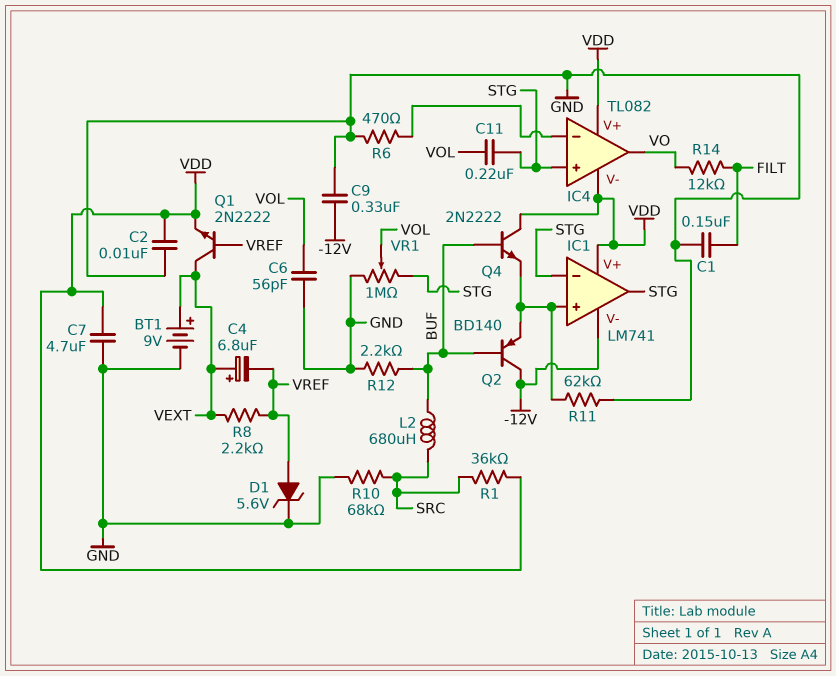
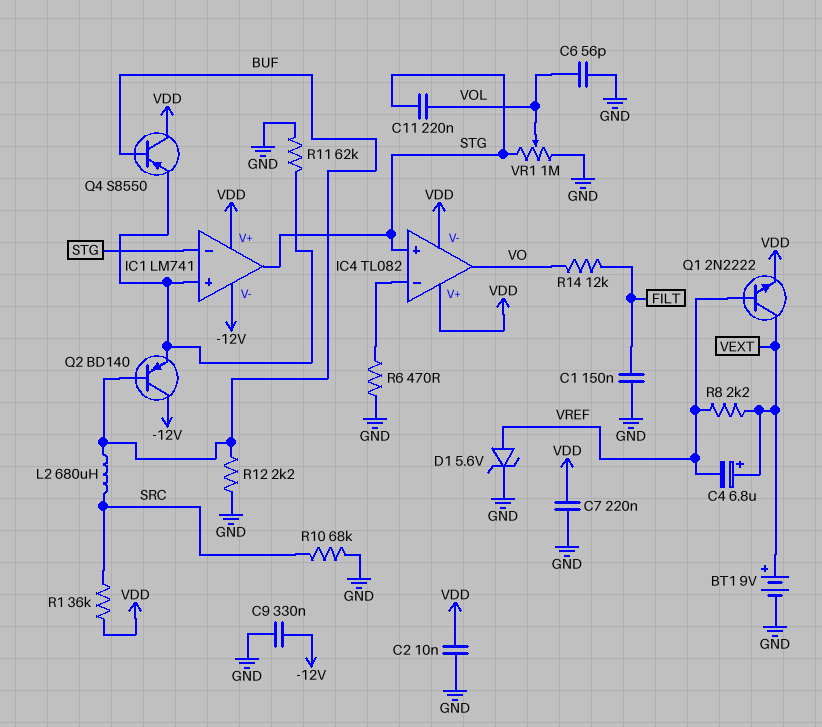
C7: 4.7uF (GND, VDD) -> 220nF (GND, VDD)
Q4: NPN 2N2222 (B BUF, C VDD, E IC1/in+) -> PNP S8550 (B BUF, C VDD, E IC1/in+)

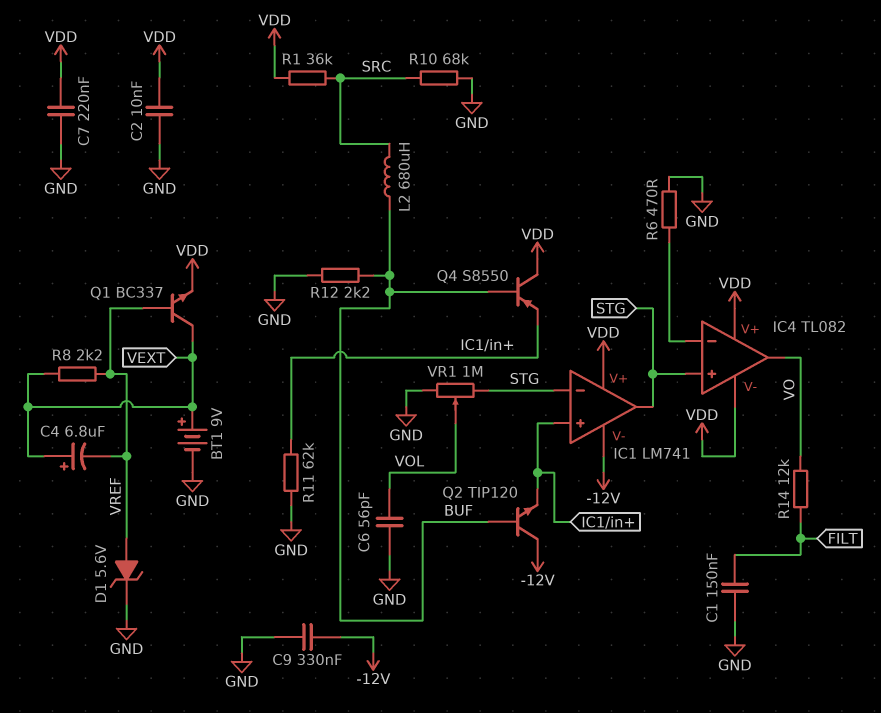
C11: 220nF (STG, VOL) -> none
Q1: NPN 2N2222 (B VREF, C VEXT, E VDD) -> NPN BC337 (B VREF, C VEXT, E VDD)
Q2: PNP BD140 (B BUF, C -12V, E IC1/in+) -> NPN TIP120 (B BUF, C -12V, E IC1/in+)

